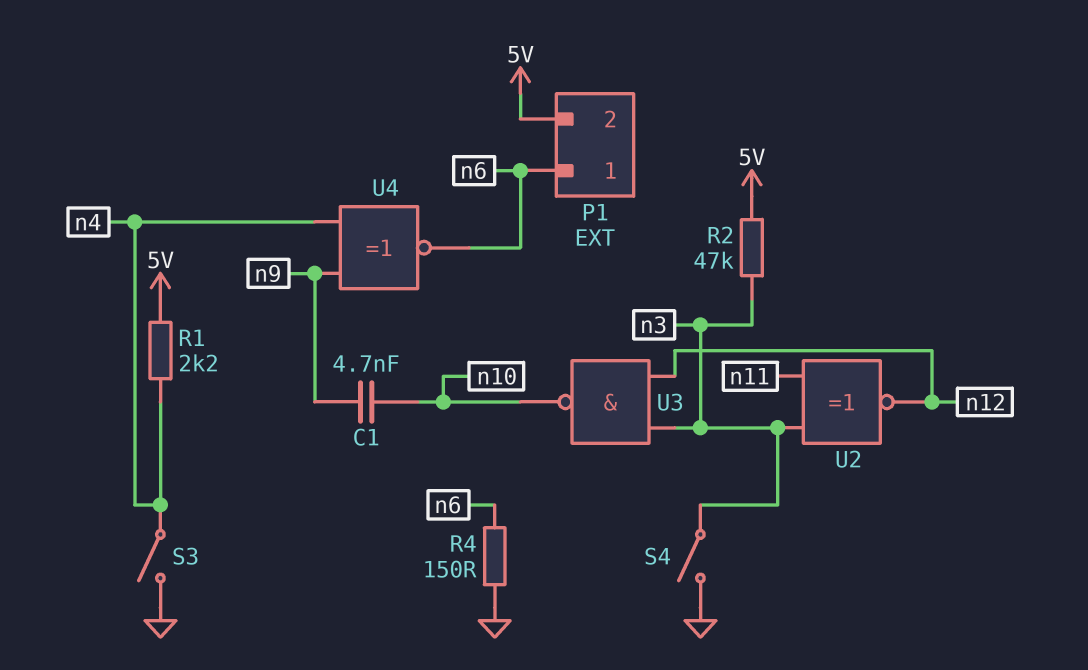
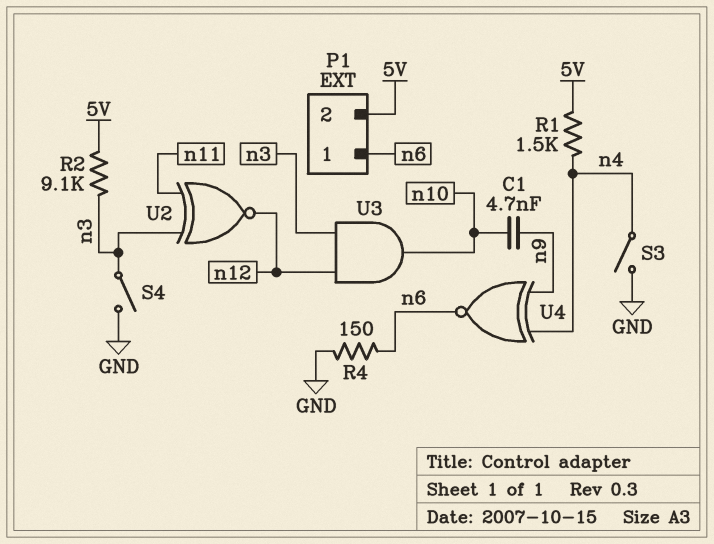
R1: 2.2k (5V, n4) -> 1.5k (5V, n4)
R2: 47k (5V, n3) -> 9.1k (5V, n3)
U3: NAND (in n3, in n12, out n10) -> AND (in n3, in n12, out n10)

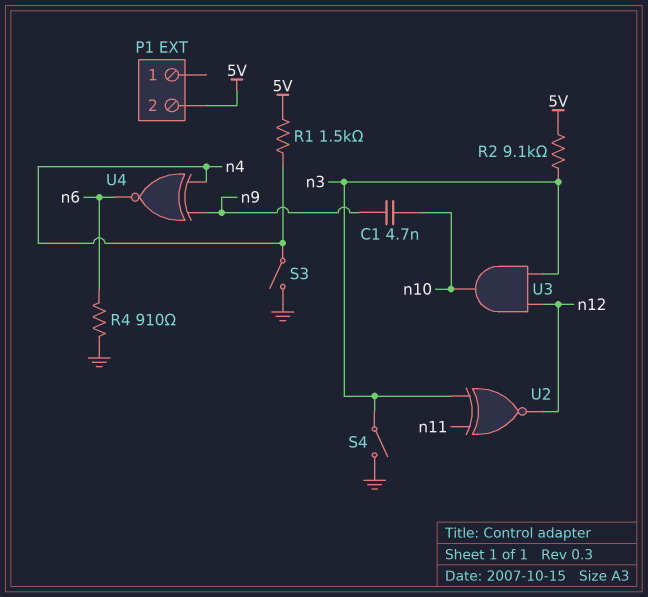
P1 pin 1: n6 -> none
R4: 150 (GND, n6) -> 910 (GND, n6)

